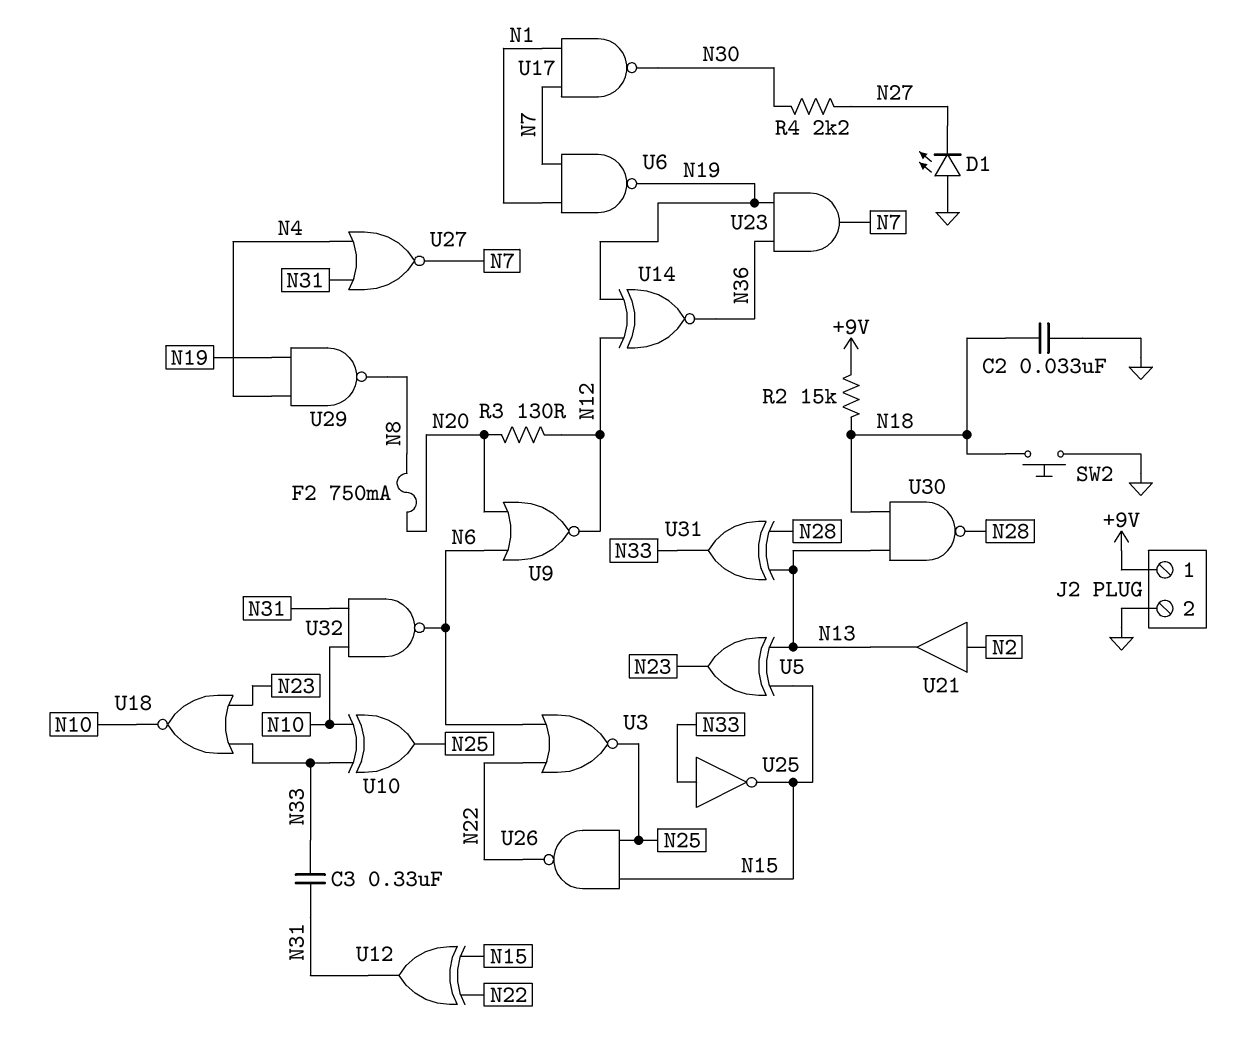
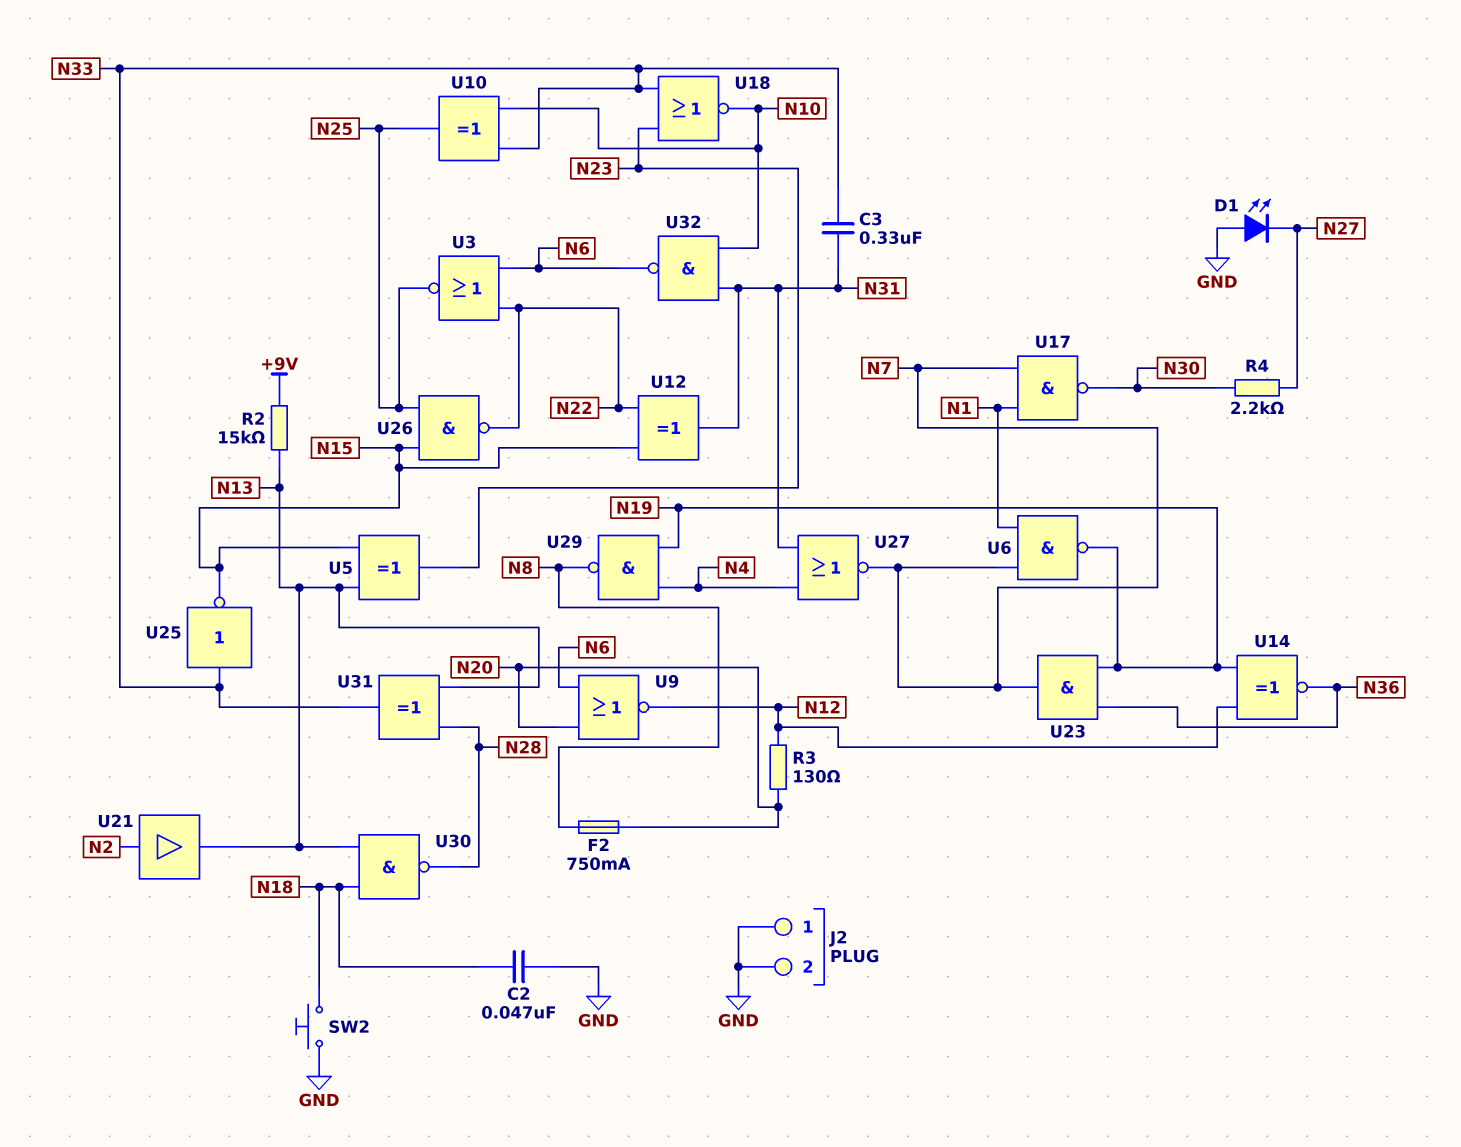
C2: 33nF (GND, N18) -> 47nF (GND, N18)
J2 pin 1: +9V -> GND
R2: 15k (+9V, N18) -> 15k (+9V, N13)

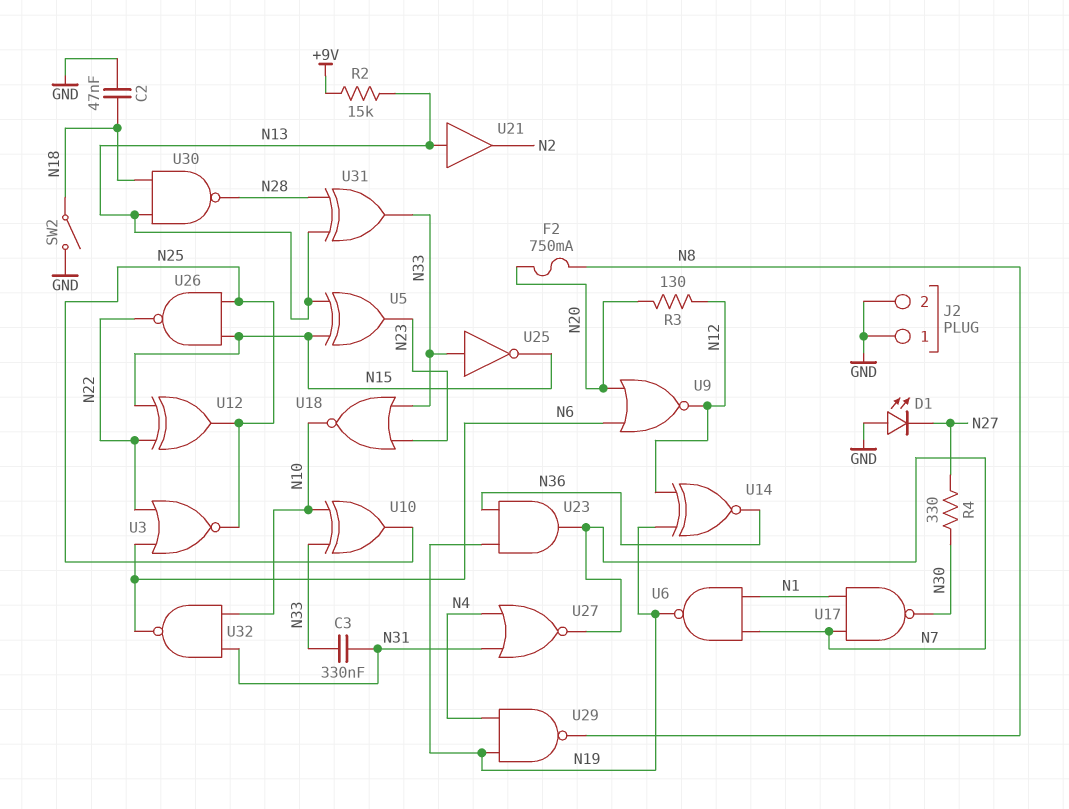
R4: 2.2k (N27, N30) -> 330 (N27, N30)
SW2: button (GND, N18) -> switch (GND, N18)
U12: XOR (in N15, in N22, out N31) -> XOR (in N15, in N22, out N25)
U21: buffer (in N2, out N13) -> buffer (in N13, out N2)

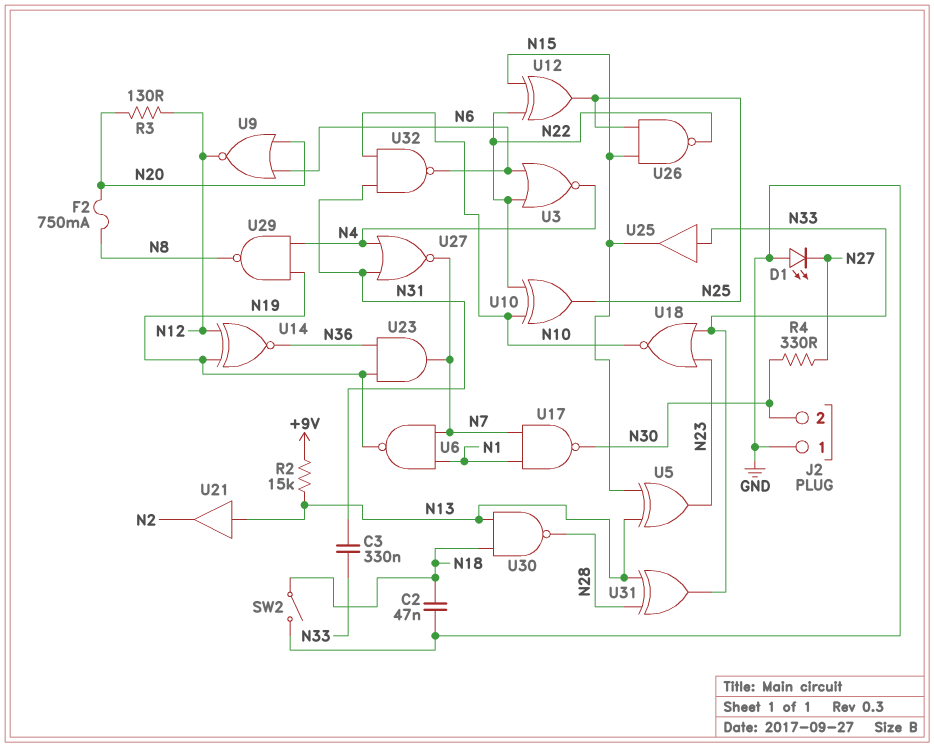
J2 pin 2: GND -> N30
U3: NOR (in N6, in N22, out N25) -> NOR (in N6, in N22, out N4)
U10: XOR (in N10, in N33, out N25) -> XOR (in N10, in N22, out N25)
U25: NOT (in N33, out N15) -> buffer (in N33, out N15)

